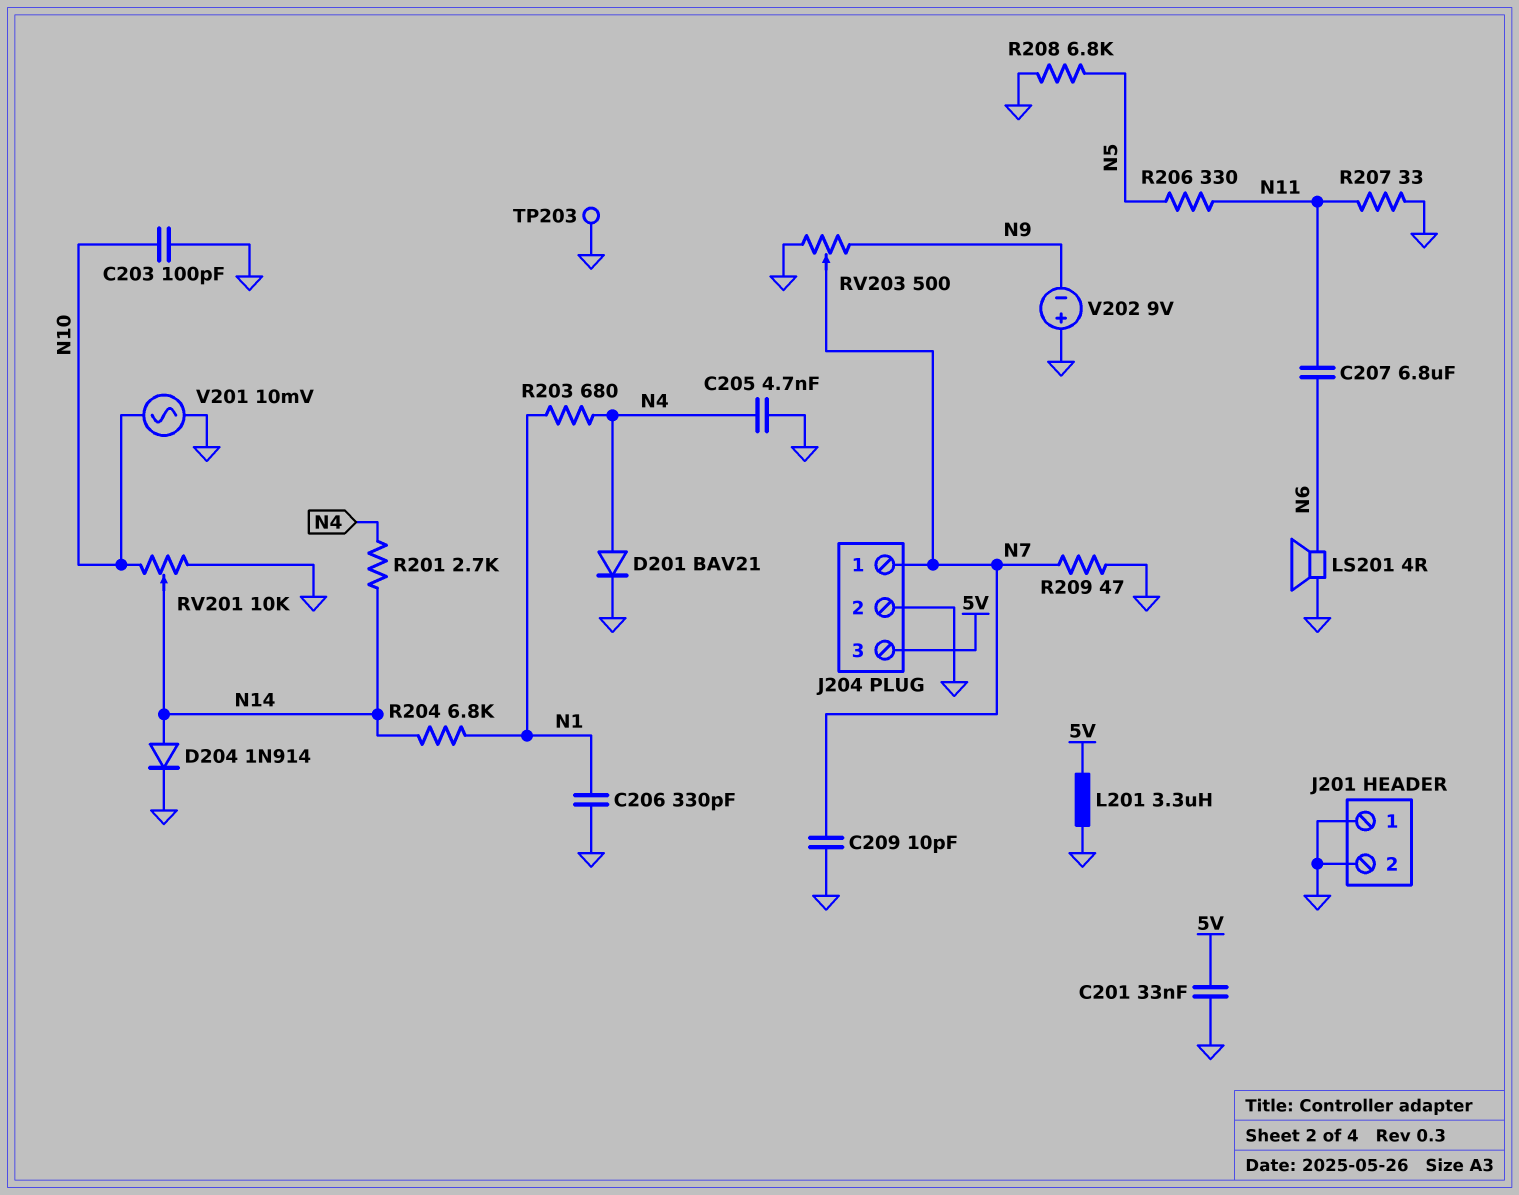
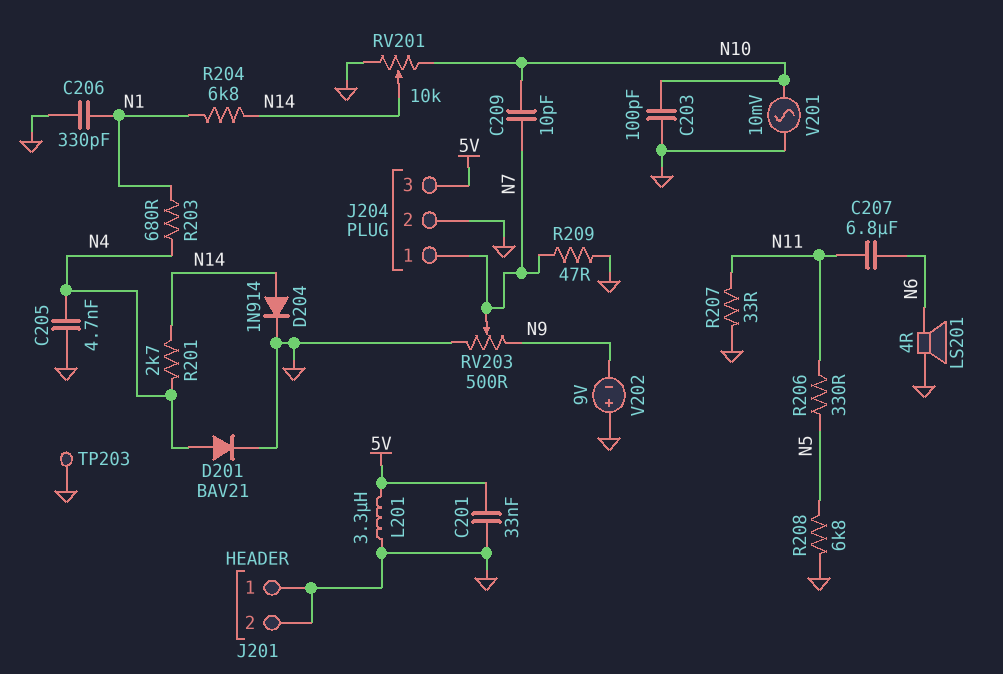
C209: 10pF (GND, N7) -> 10pF (N7, N10)

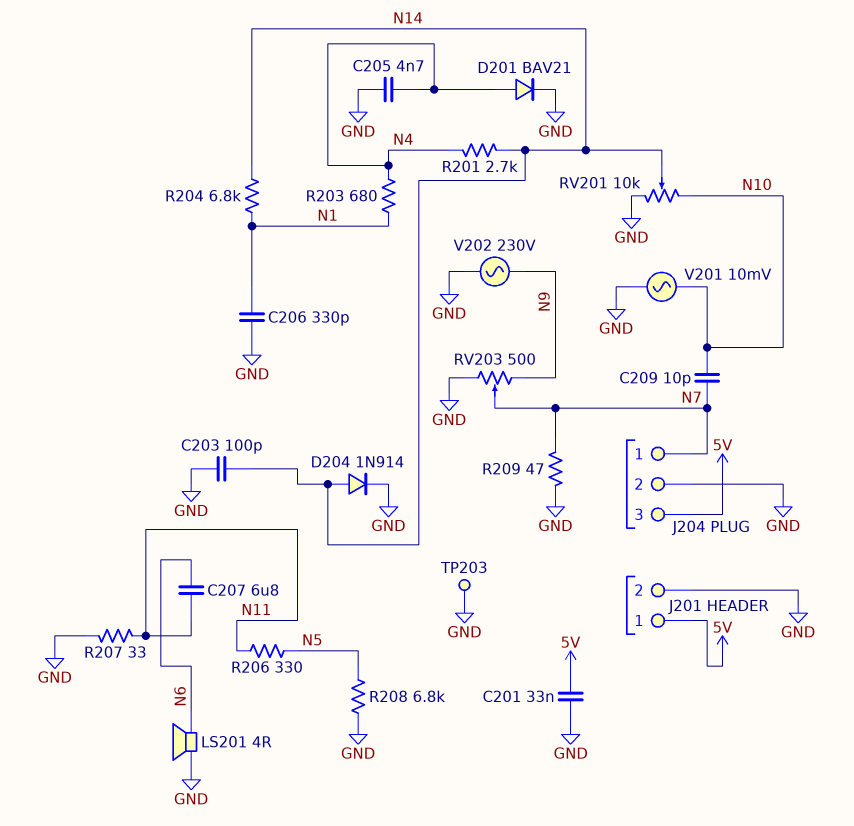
C203: 100pF (GND, N10) -> 100pF (GND, N14)
J201 pin 1: GND -> 5V
L201: 3.3uH (5V, GND) -> none
V202: 9V (plus GND, minus N9) -> AC 230V (GND, N9)

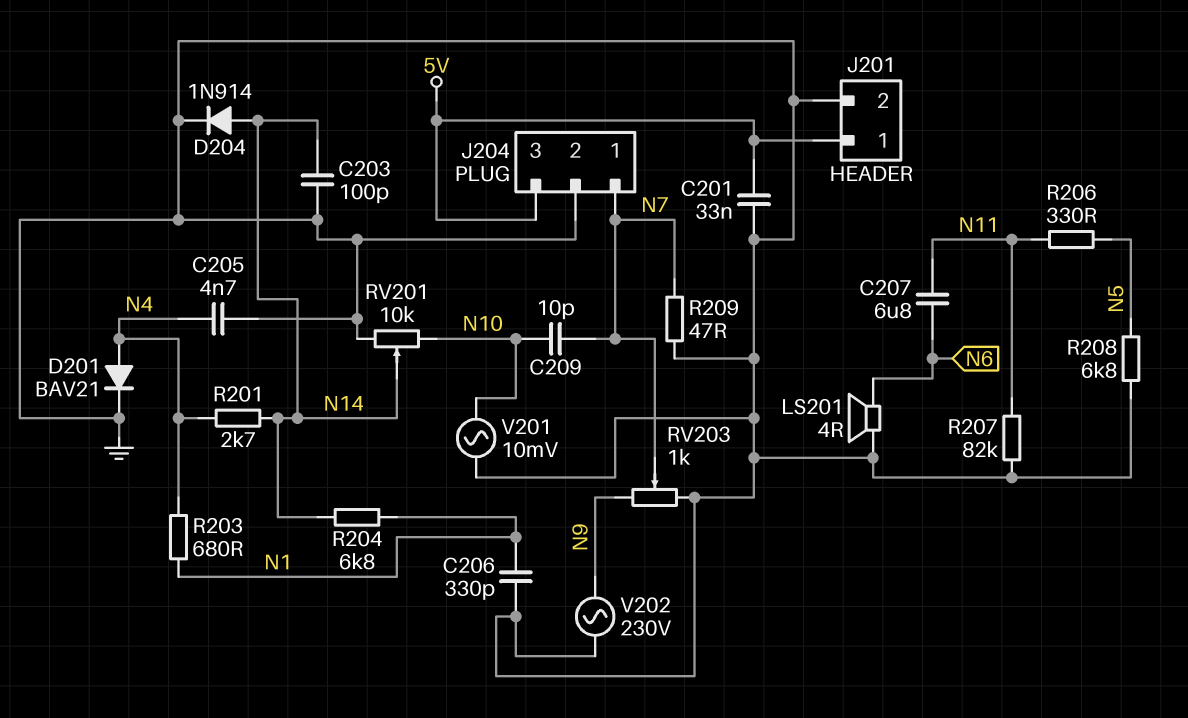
R207: 33 (GND, N11) -> 82k (GND, N11)
RV203: 500 (GND, N9, wiper N7) -> 1k (GND, N9, wiper N7)
TP203: test point (GND) -> none

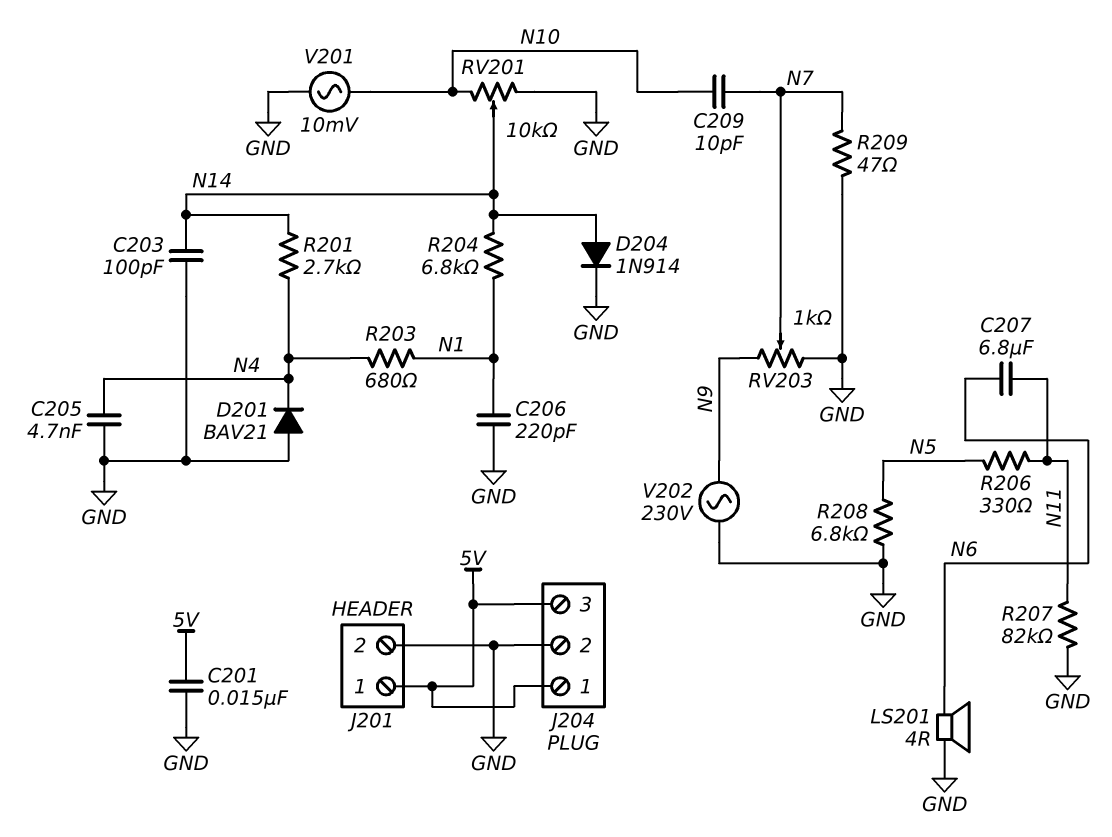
C201: 33nF (5V, GND) -> 15nF (5V, GND)
C206: 330pF (GND, N1) -> 220pF (GND, N1)
D201: diode BAV21 (A N4, K GND) -> diode BAV21 (A GND, K N4)
J204 pin 1: N7 -> 5V

